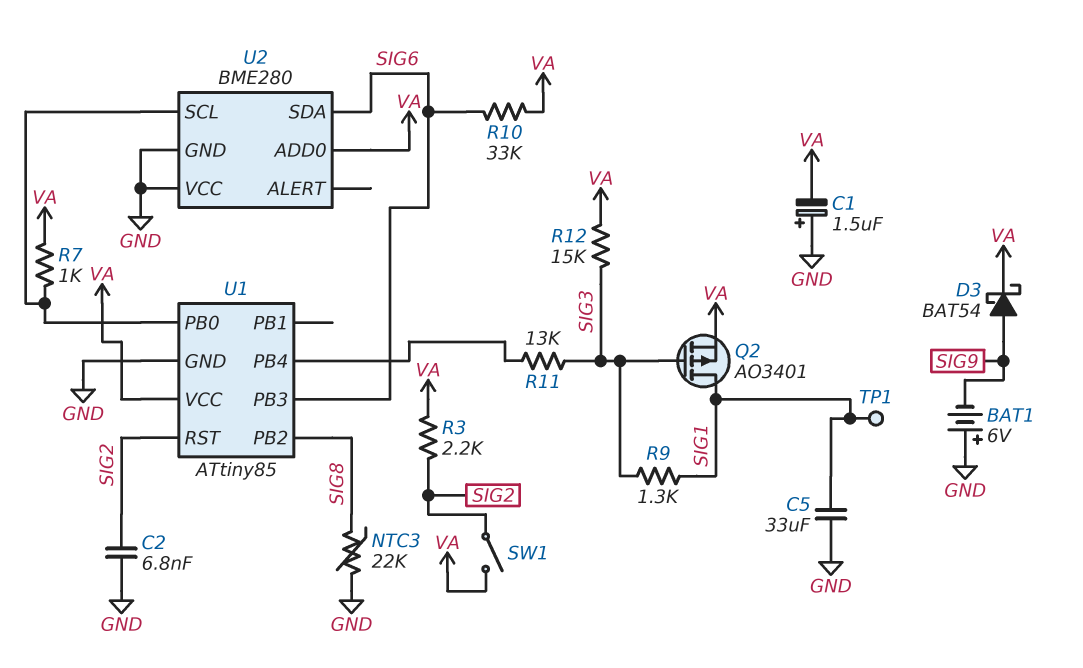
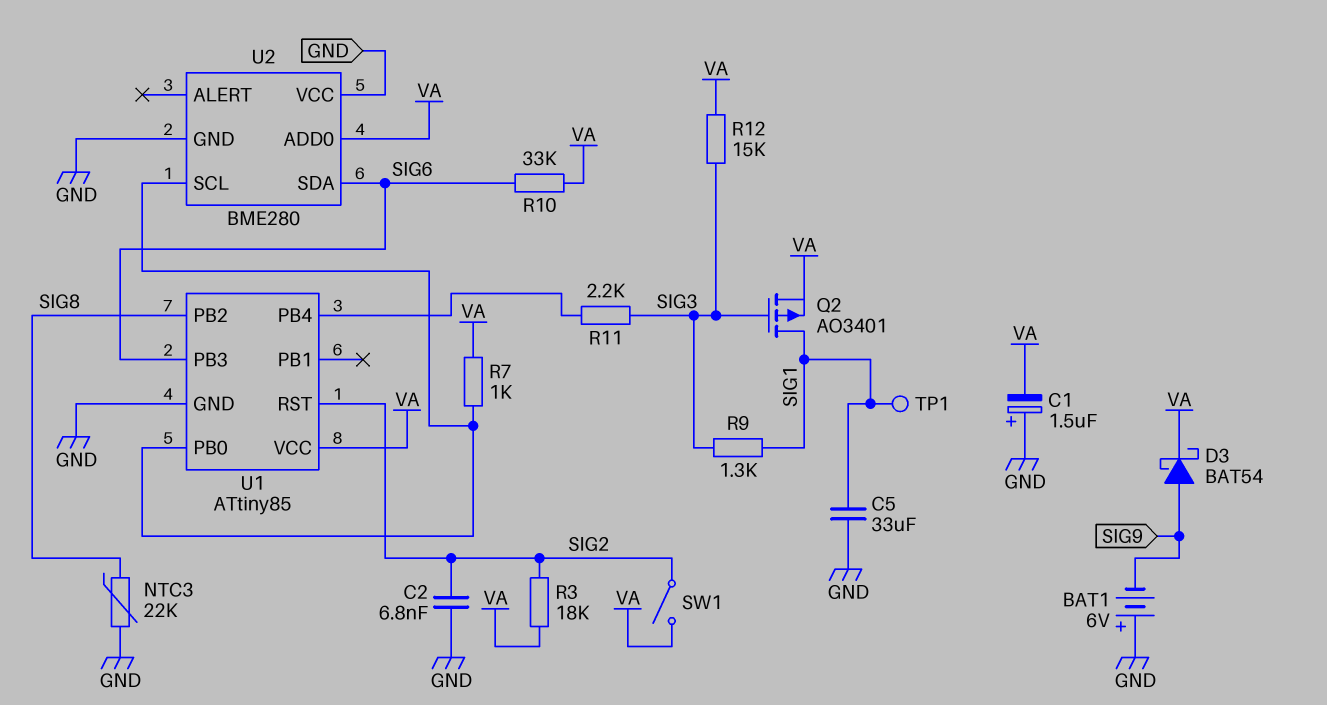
R3: 2.2k (SIG2, VA) -> 18k (SIG2, VA)
R11: 13k (SIG3, U1/PB4) -> 2.2k (SIG3, U1/PB4)

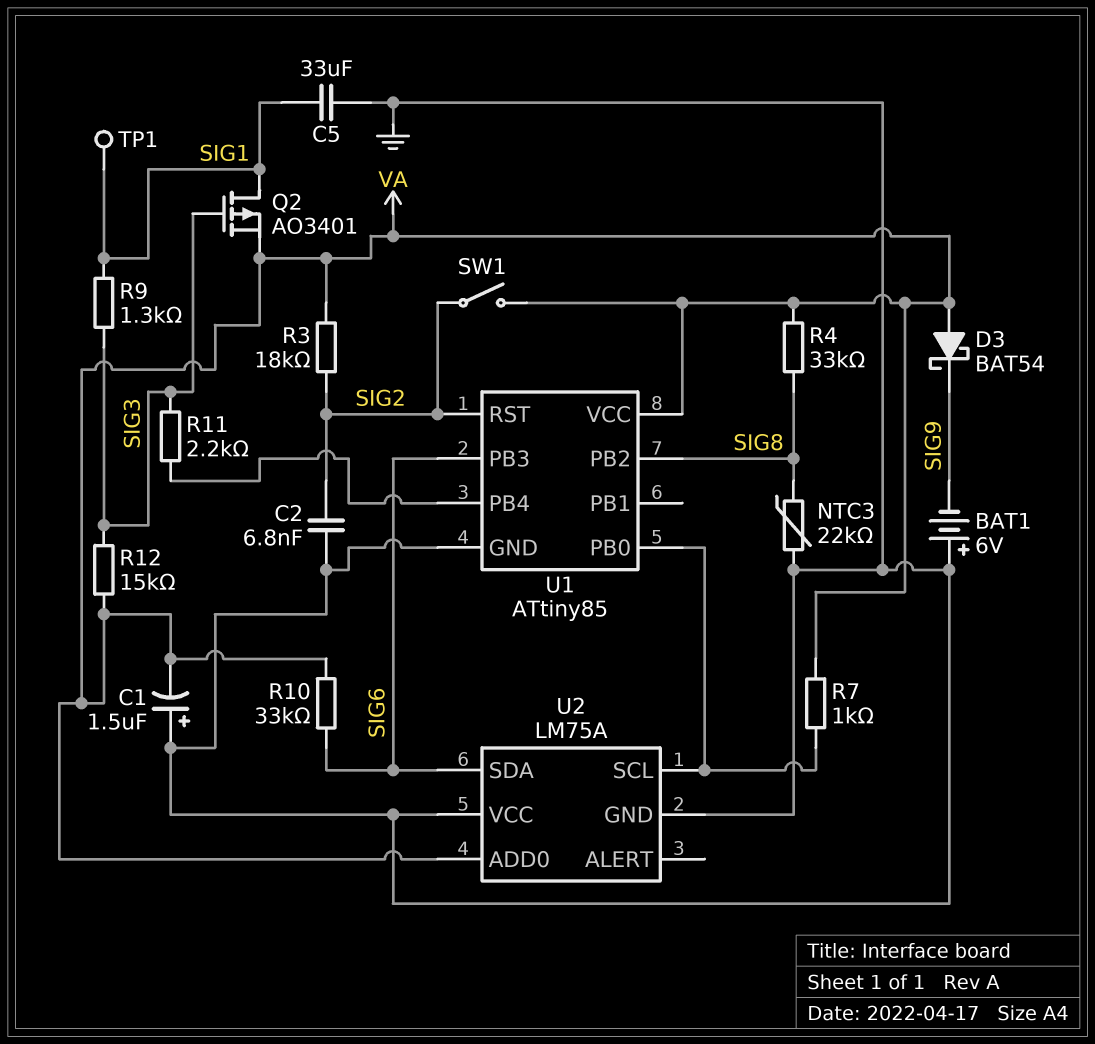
D3: schottky BAT54 (A SIG9, K VA) -> schottky BAT54 (A VA, K SIG9)
R4: none -> 33k (SIG8, VA)
U2: BME280 -> LM75A

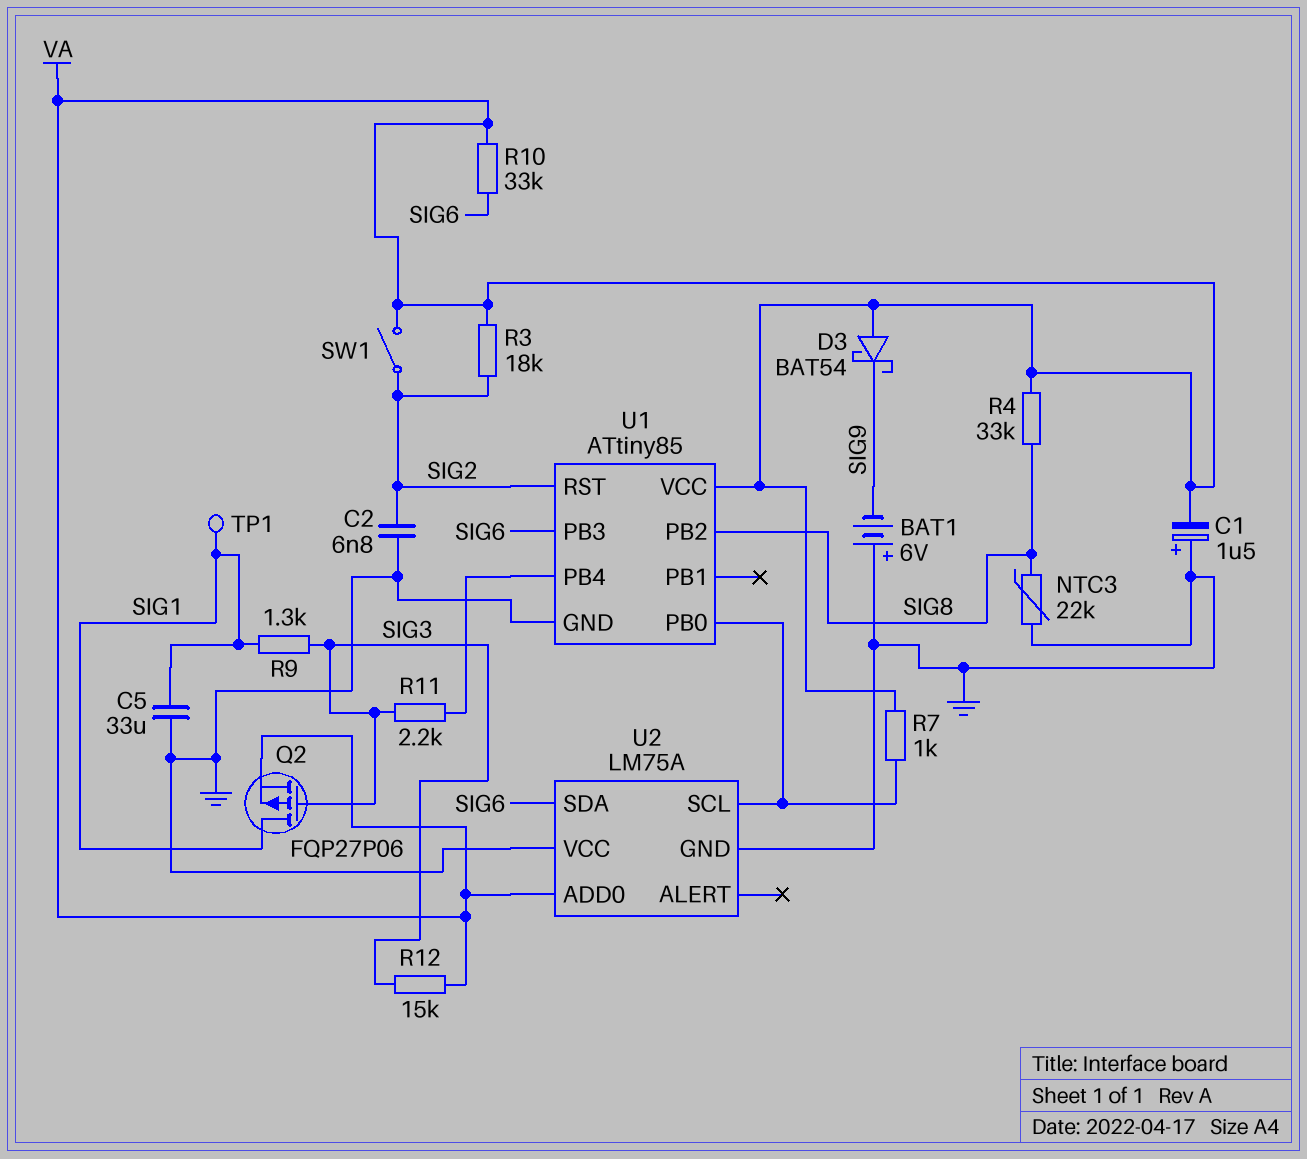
Q2: PMOS AO3401 (G SIG3, D SIG1, S VA) -> PMOS FQP27P06 (G SIG3, D SIG1, S VA)

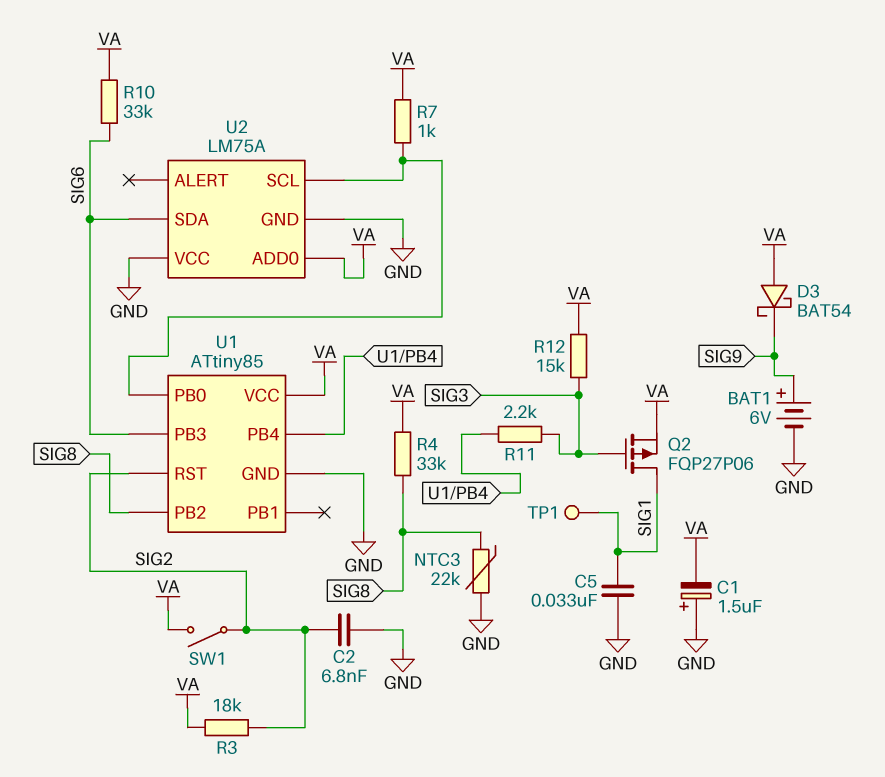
BAT1: 6V (plus GND, minus SIG9) -> 6V (plus SIG9, minus GND)
C5: 33uF (GND, SIG1) -> 33nF (GND, SIG1)
R9: 1.3k (SIG1, SIG3) -> none

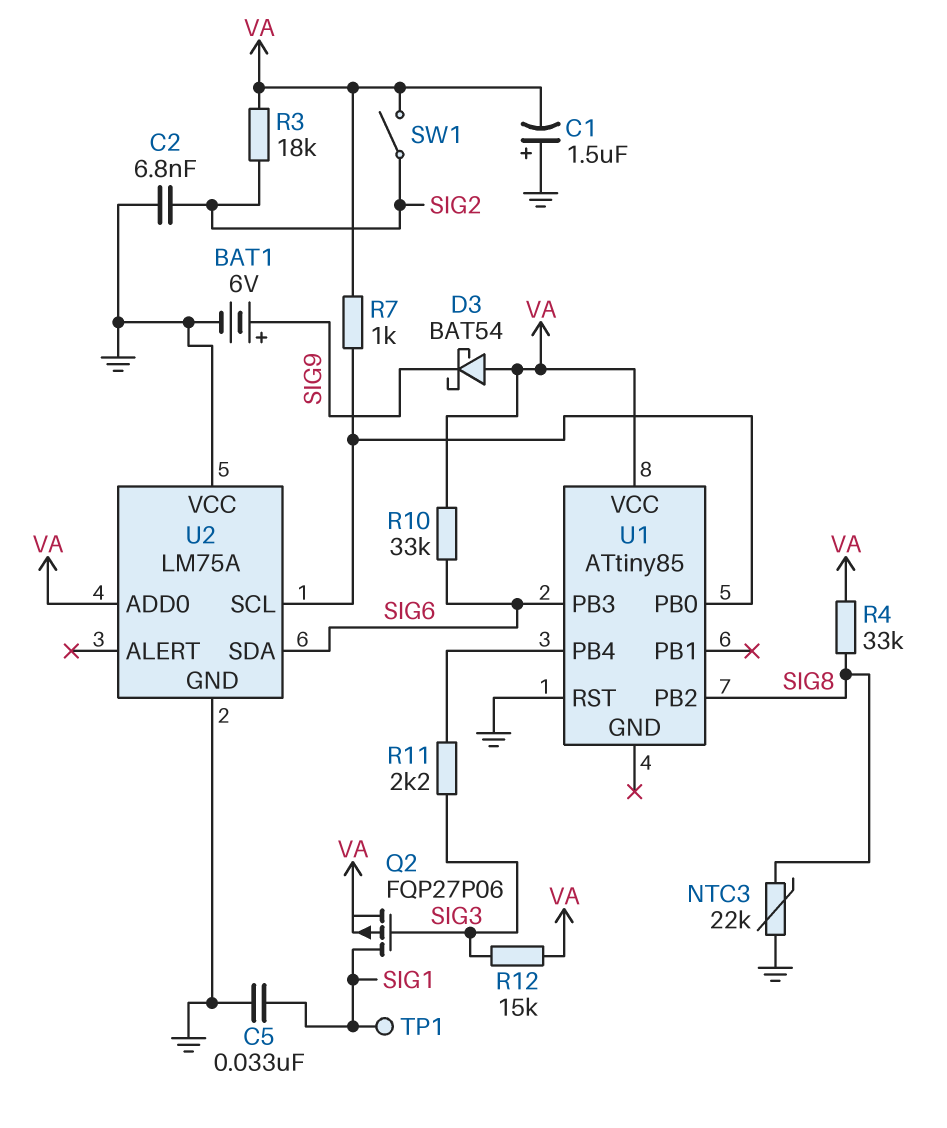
U1 pin GND: GND -> none
U1 pin RST: SIG2 -> GND

